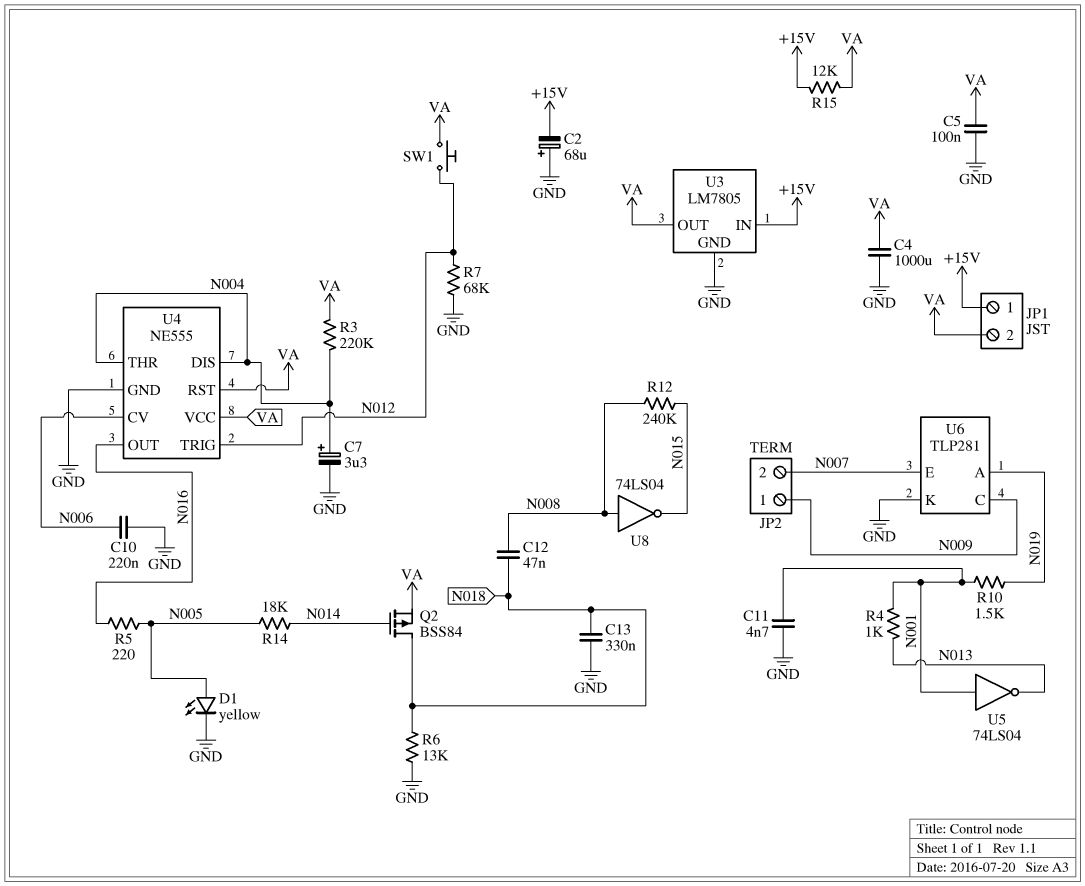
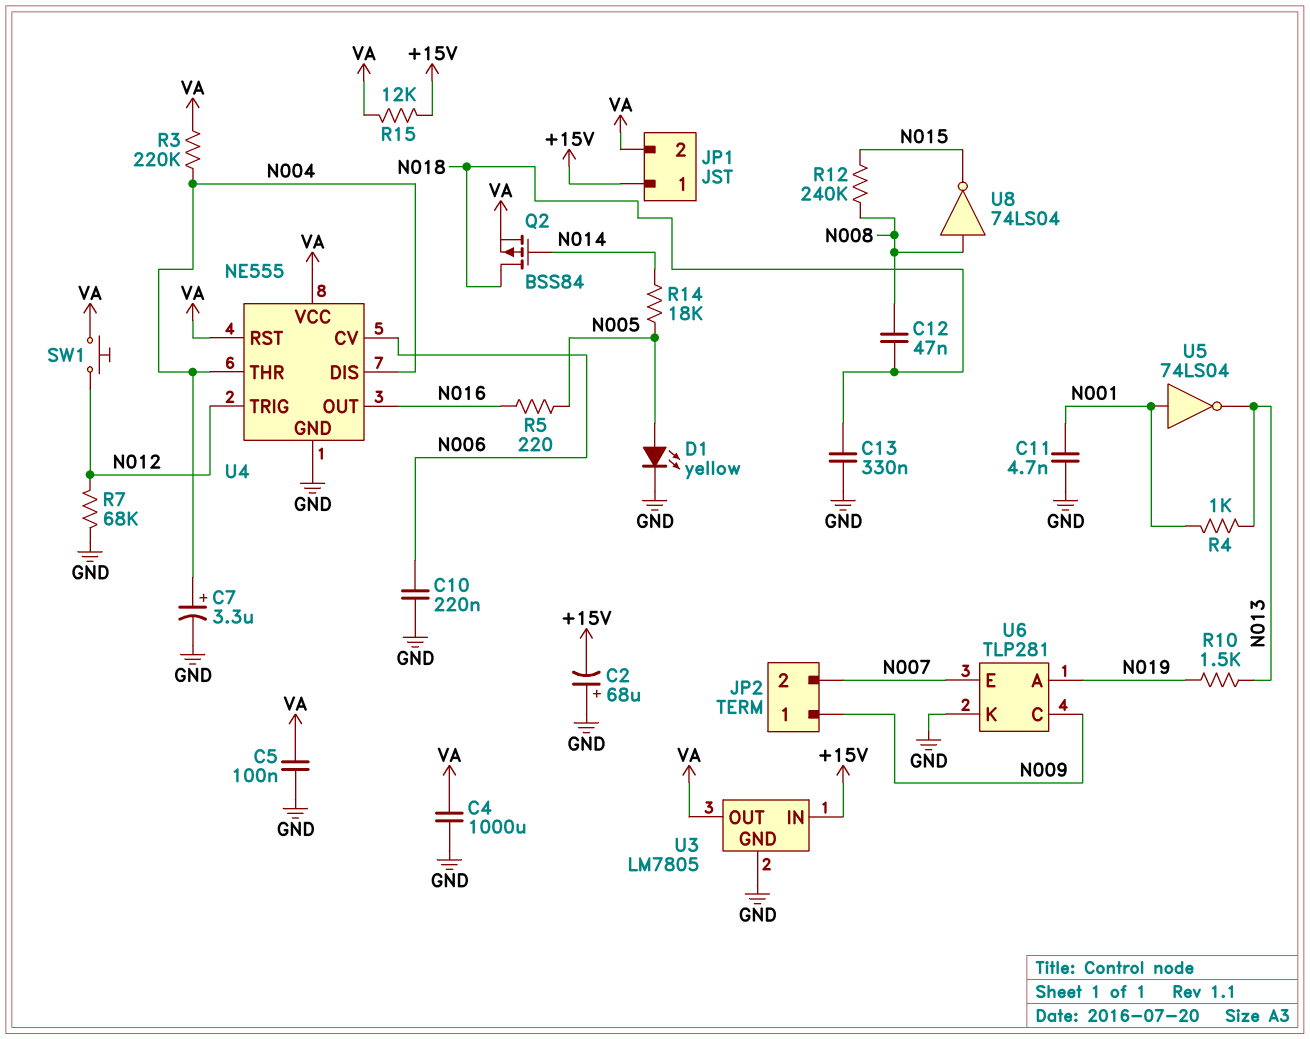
R6: 13k (GND, N018) -> none
R10: 1.5k (N001, N019) -> 1.5k (N013, N019)

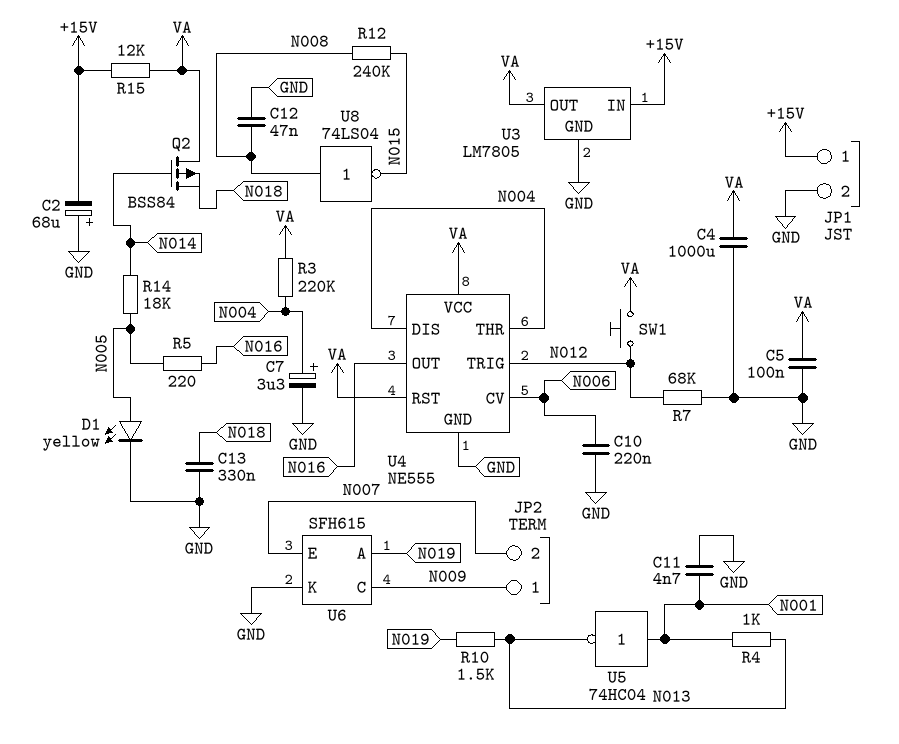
C12: 47nF (N008, N018) -> 47nF (GND, N008)
JP1 pin 2: VA -> GND
Q2: PMOS BSS84 (G N014, D N018, S VA) -> PMOS BSS84 (G N014, D VA, S N018)
U5: NOT 74LS04 (in N001, out N013) -> NOT 74HC04 (in N001, out N013)
U6: TLP281 -> SFH615

